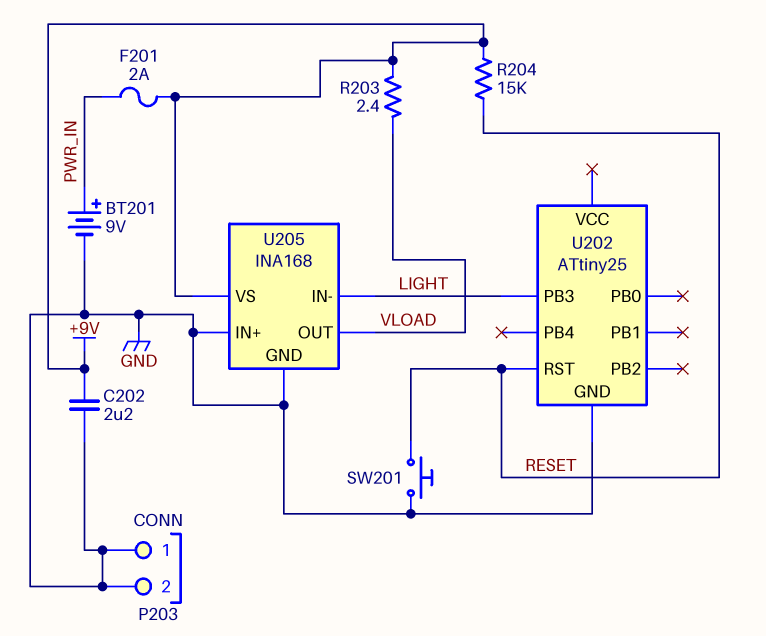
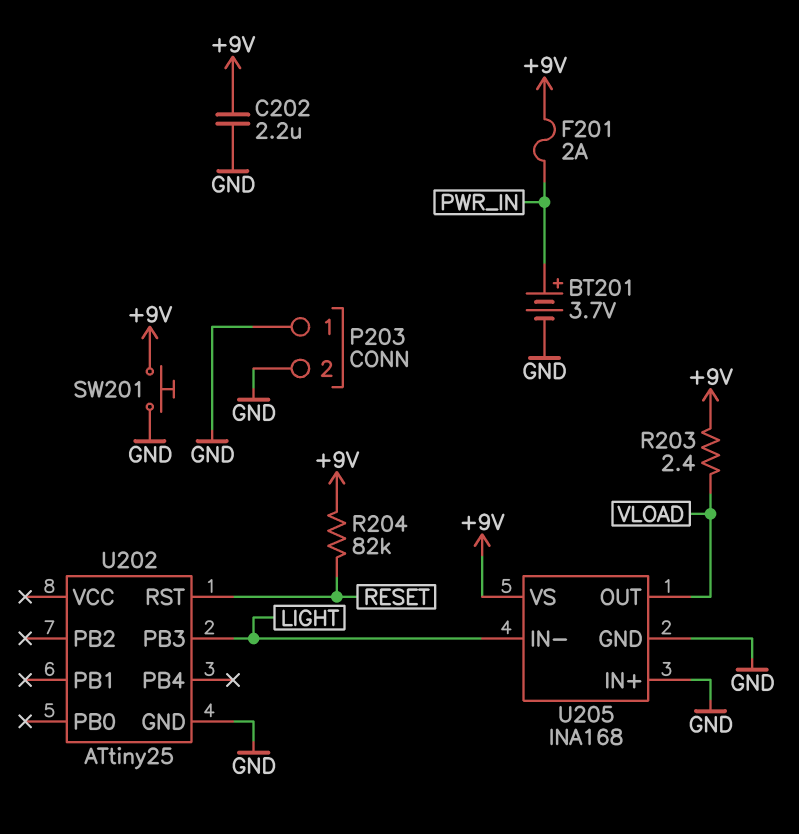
BT201: 9V (plus PWR_IN, minus GND) -> 3.7V (plus PWR_IN, minus GND)
R204: 15k (+9V, RESET) -> 82k (+9V, RESET)
SW201: button (GND, RESET) -> button (+9V, GND)

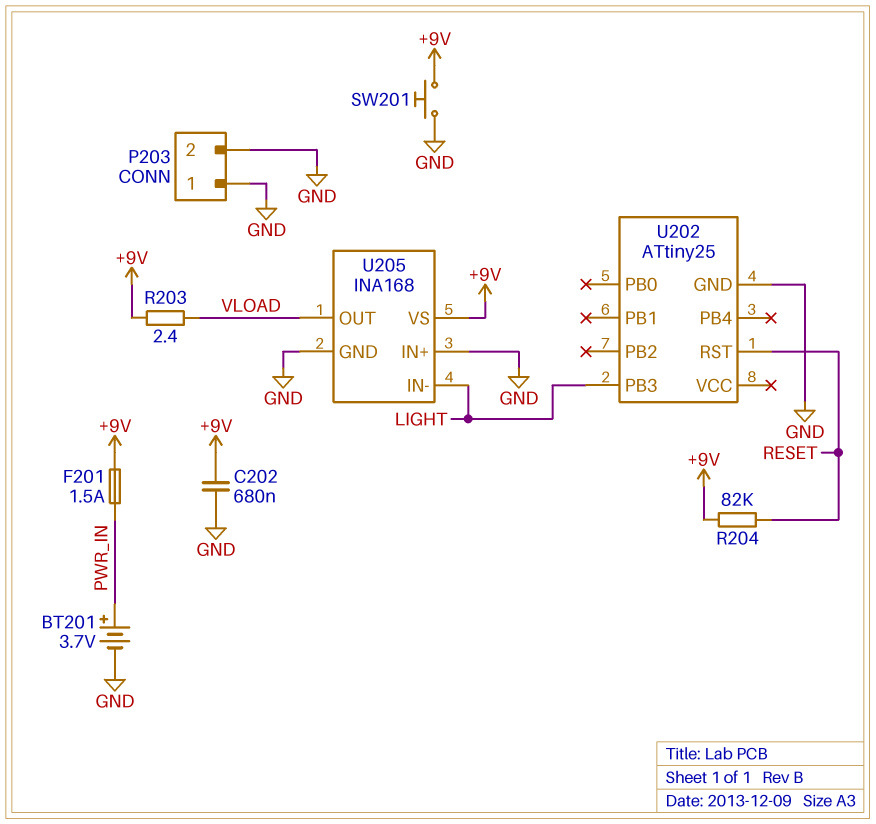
C202: 2.2uF (+9V, GND) -> 680nF (+9V, GND)
F201: 2A (+9V, PWR_IN) -> 1.5A (+9V, PWR_IN)

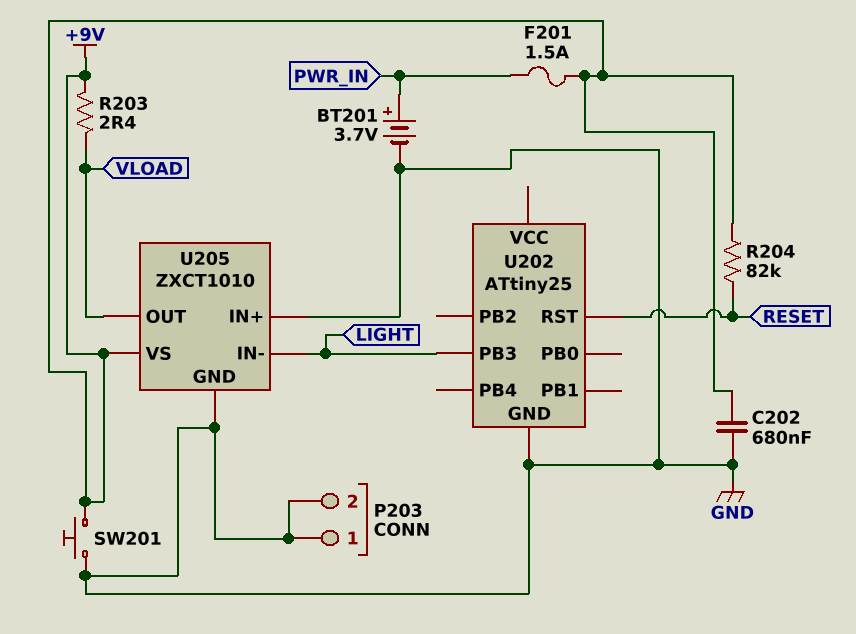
U205: INA168 -> ZXCT1010

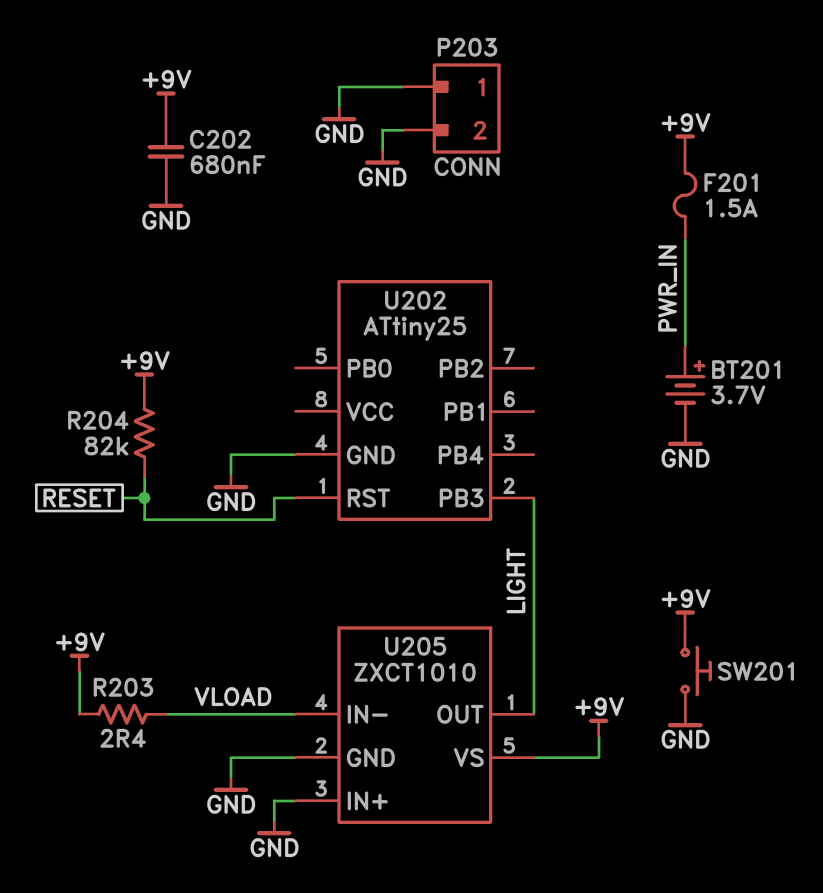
U205 pin IN-: LIGHT -> VLOAD
U205 pin OUT: VLOAD -> LIGHT

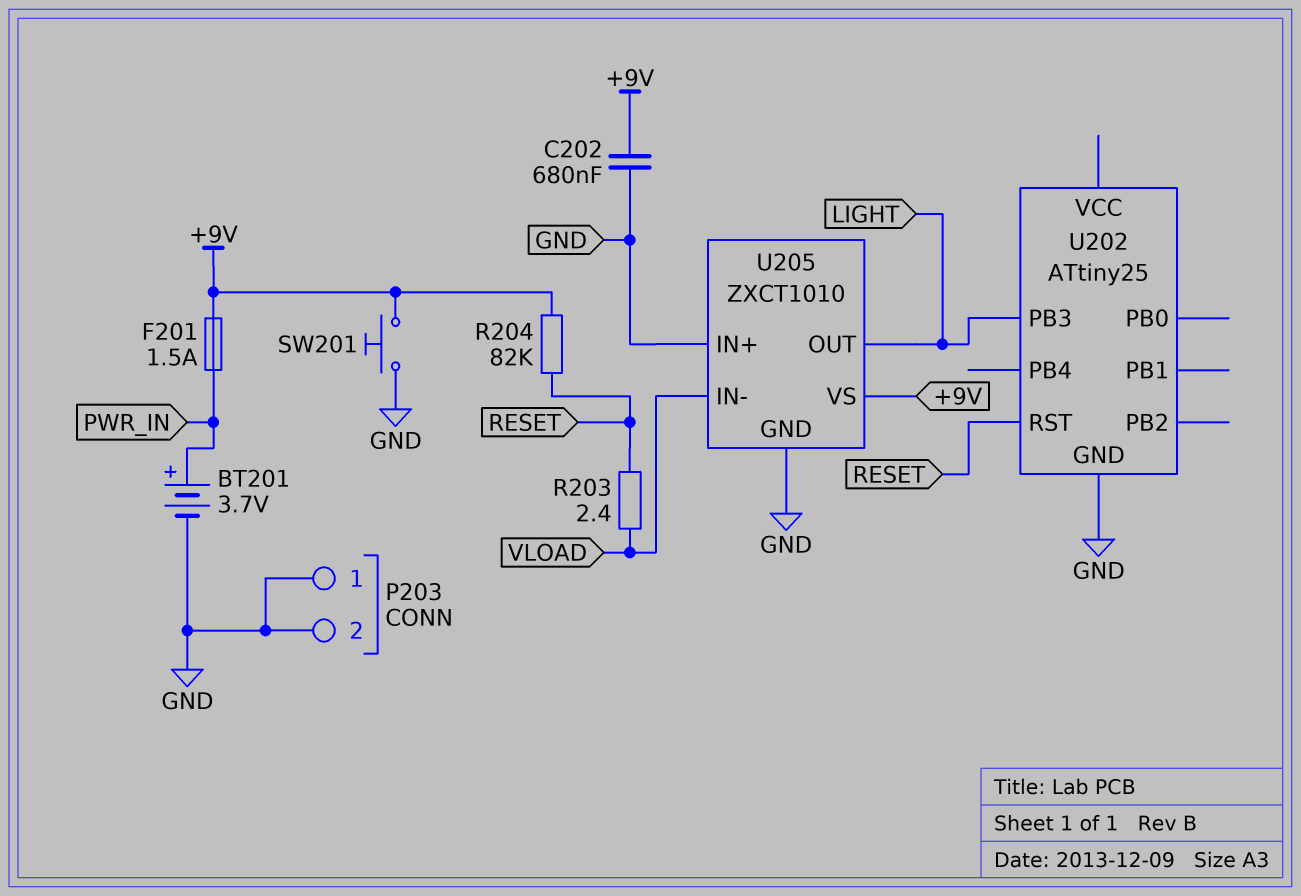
R203: 2.4 (+9V, VLOAD) -> 2.4 (RESET, VLOAD)

